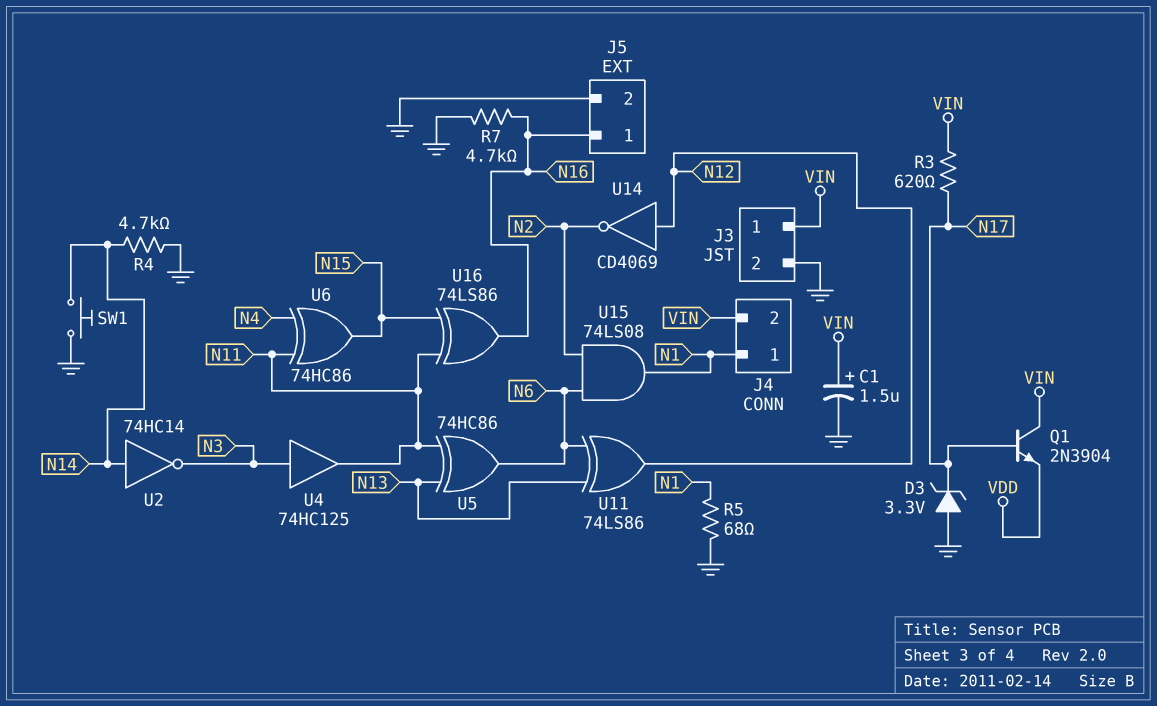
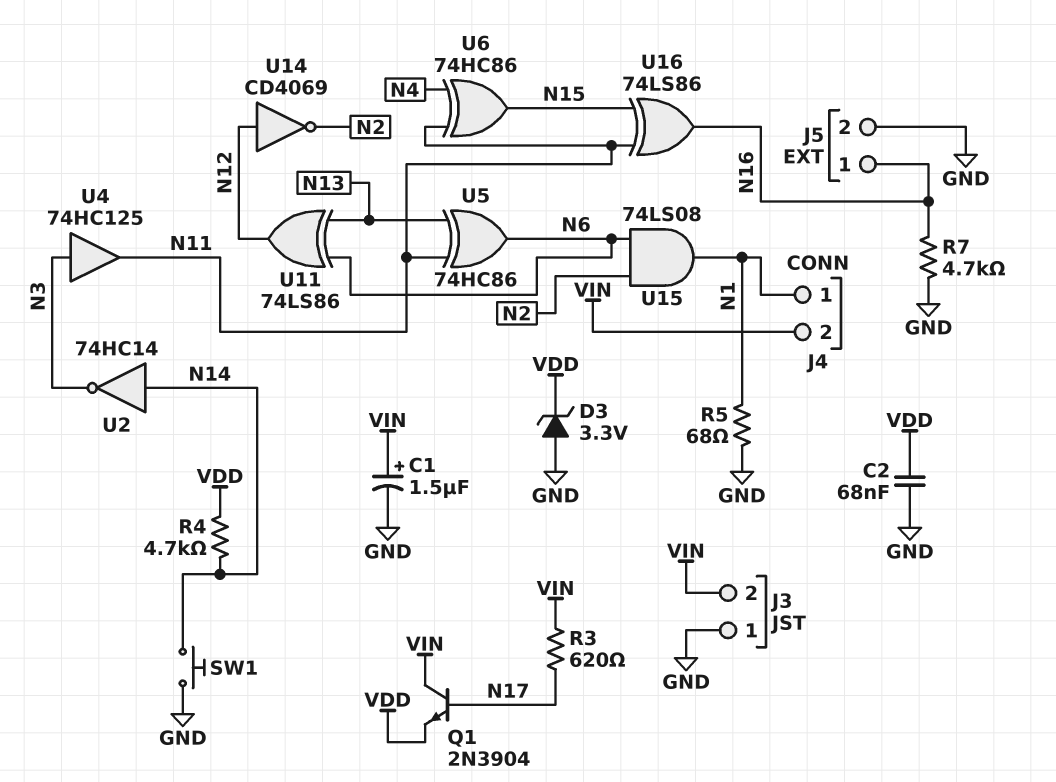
C2: none -> 68nF (GND, VDD)
D3: zener 3.3V (A GND, K N17) -> zener 3.3V (A GND, K VDD)
J3 pin 1: VIN -> GND
J3 pin 2: GND -> VIN
R4: 4.7k (GND, N14) -> 4.7k (N14, VDD)

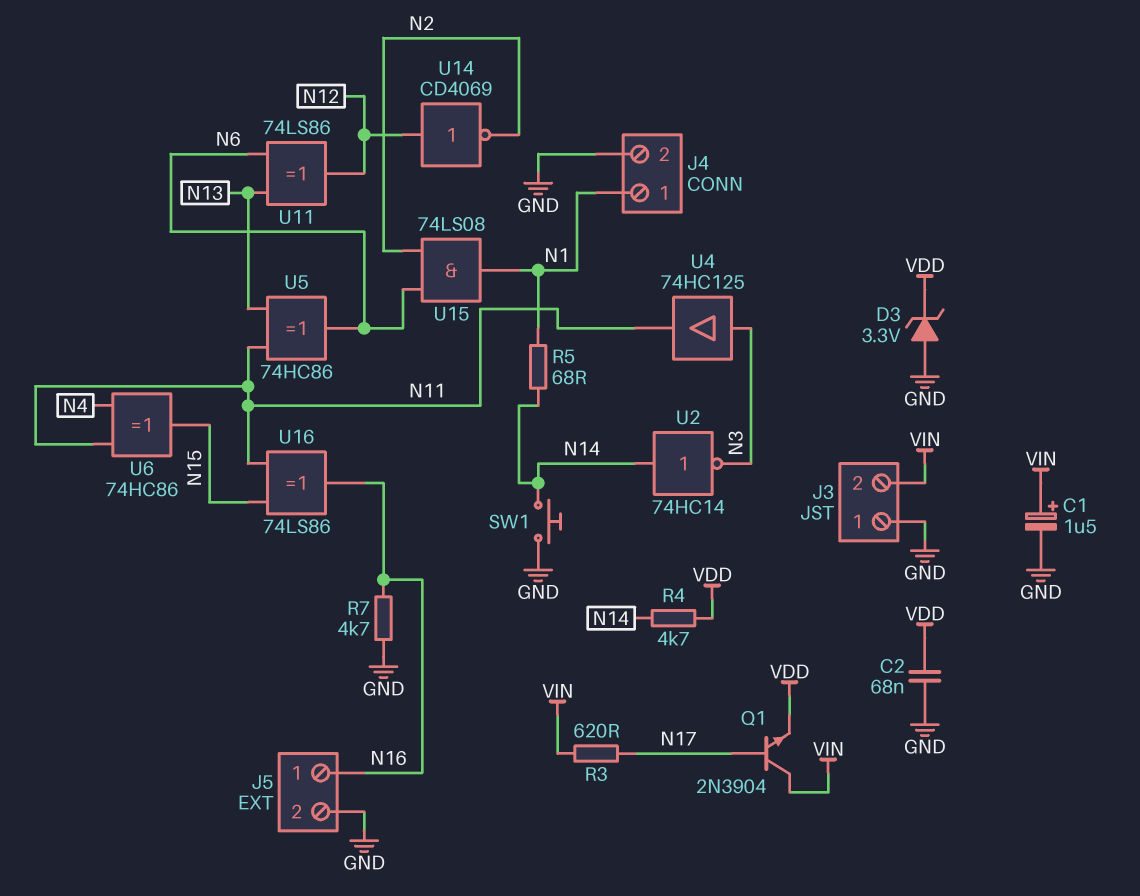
J4 pin 2: VIN -> GND
R5: 68 (GND, N1) -> 68 (N1, N14)

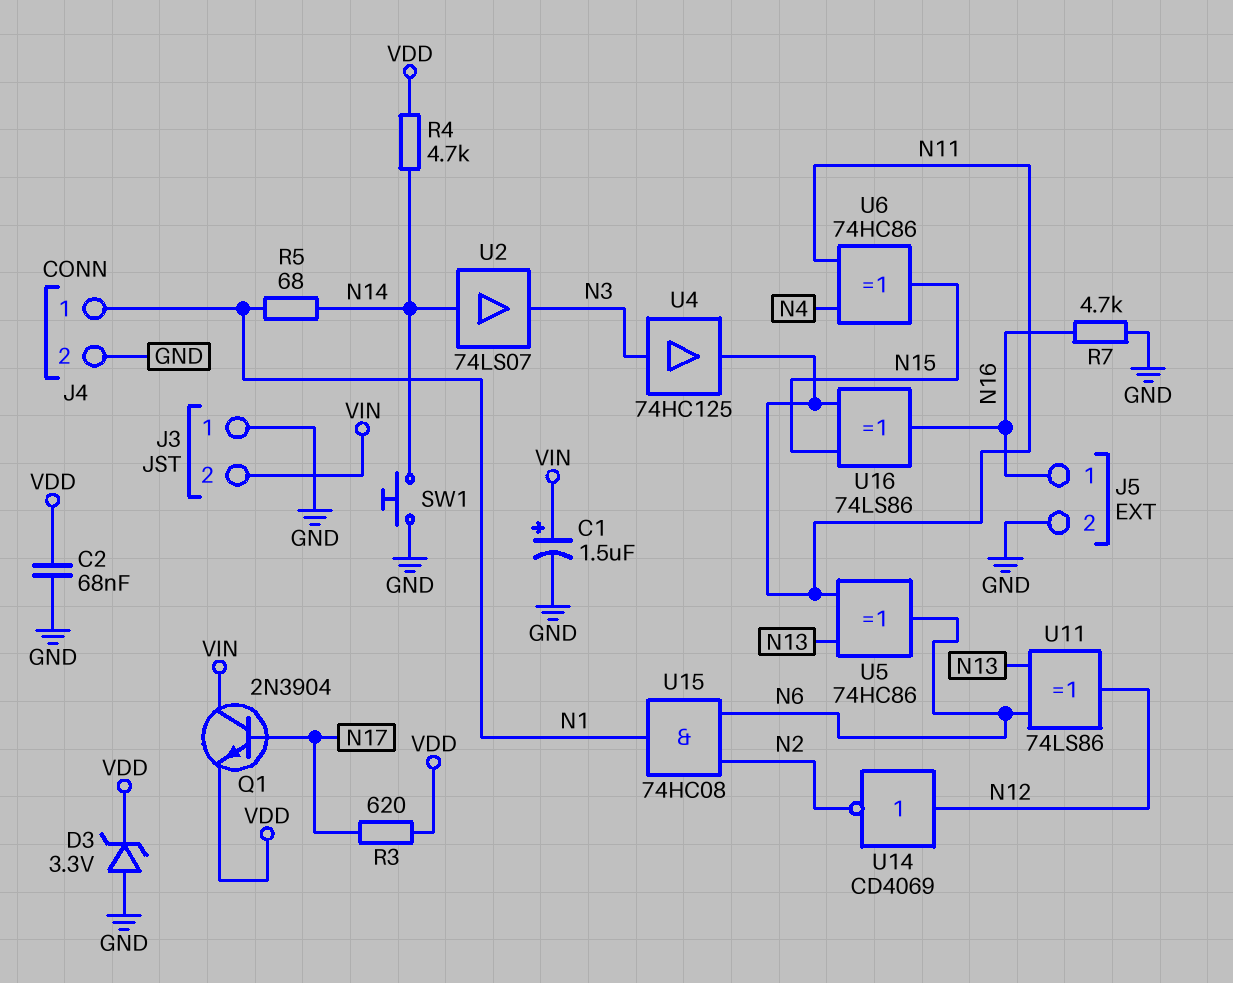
R3: 620 (N17, VIN) -> 620 (N17, VDD)
U2: NOT 74HC14 (in N14, out N3) -> buffer 74LS07 (in N14, out N3)
U15: AND 74LS08 (in N2, in N6, out N1) -> AND 74HC08 (in N2, in N6, out N1)

